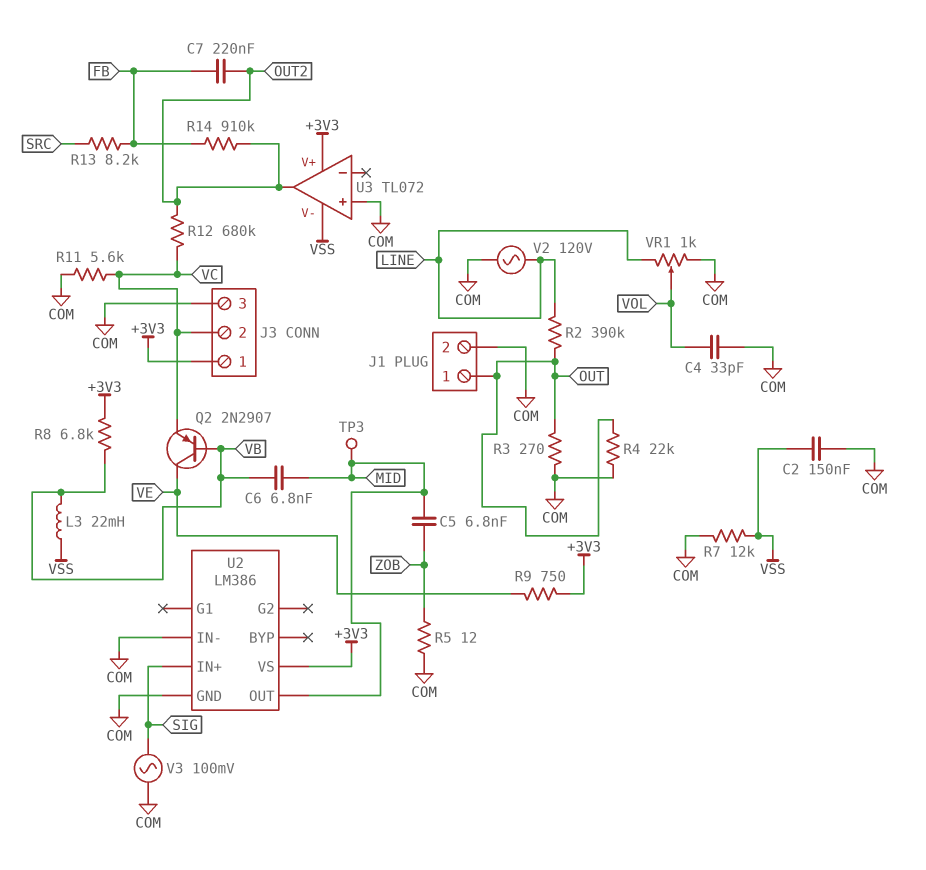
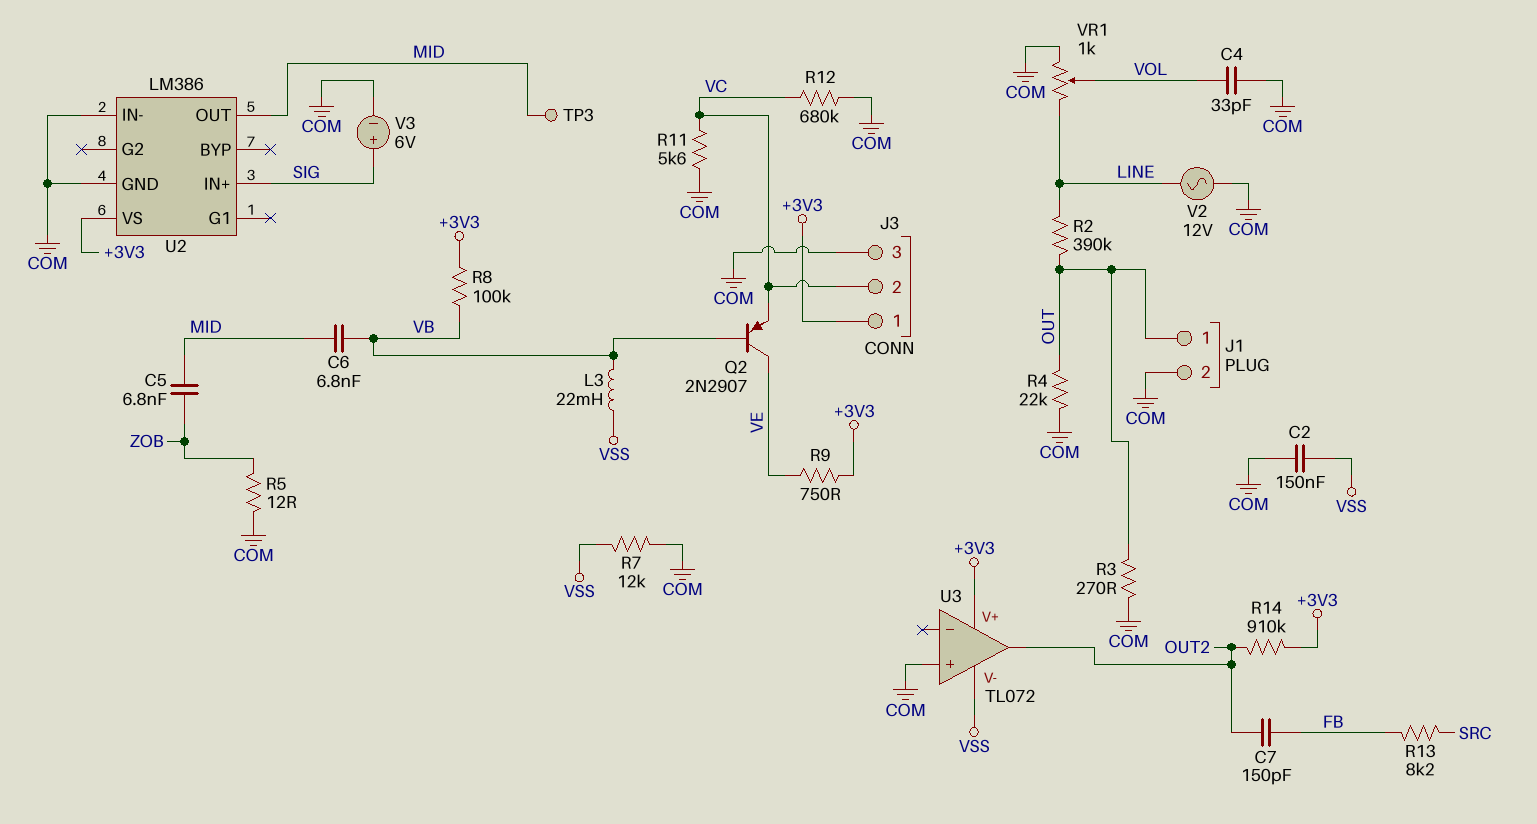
C7: 220nF (FB, OUT2) -> 150pF (FB, OUT2)
R8: 6.8k (+3V3, VB) -> 100k (+3V3, VB)
R12: 680k (OUT2, VC) -> 680k (COM, VC)
R14: 910k (FB, OUT2) -> 910k (+3V3, OUT2)
V2: AC 120V (COM, LINE) -> AC 12V (COM, LINE)
V3: AC 100mV (COM, SIG) -> 6V (plus SIG, minus COM)

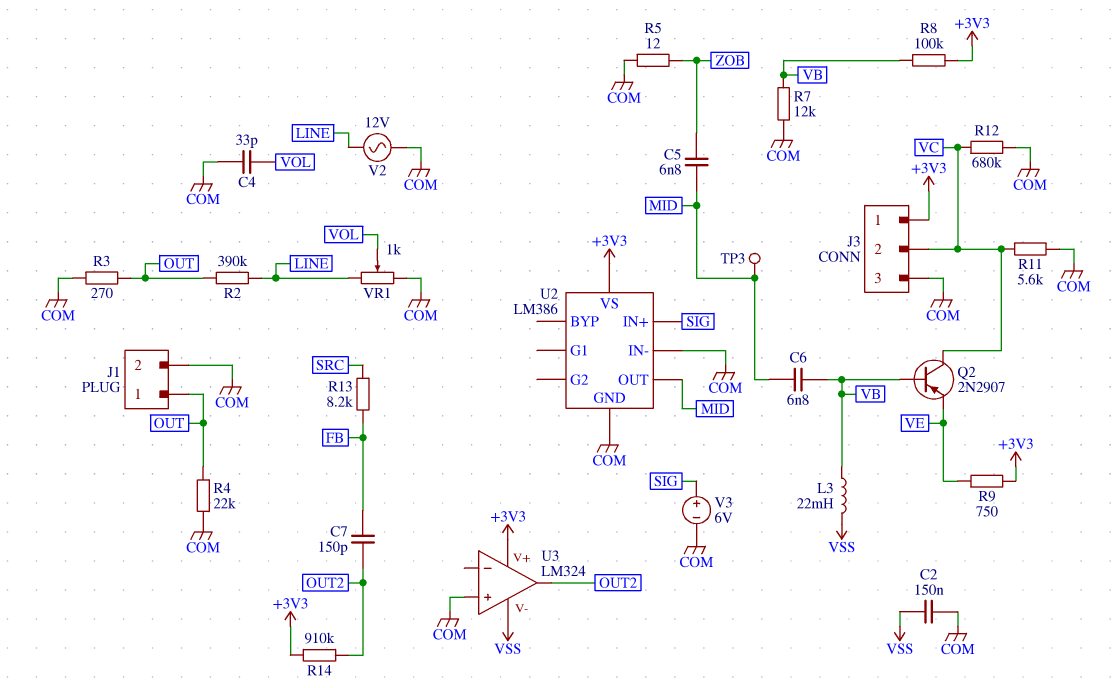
Q2: PNP 2N2907 (B VB, C VE, E VC) -> PNP 2N2907 (B VB, C VC, E VE)
R7: 12k (COM, VSS) -> 12k (COM, VB)
U3: TL072 -> LM324

